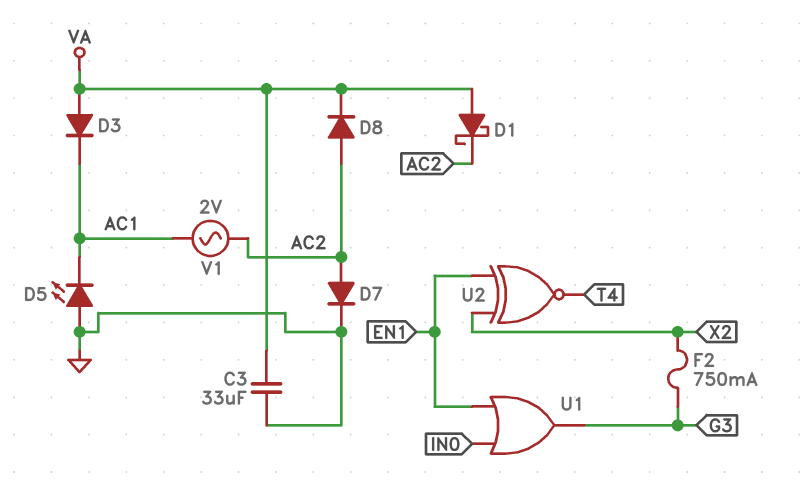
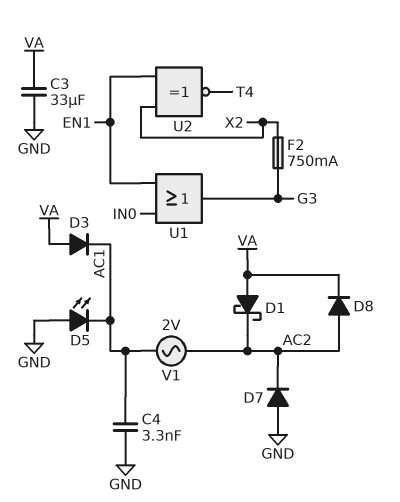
C4: none -> 3.3nF (AC1, GND)
D7: diode (A AC2, K GND) -> diode (A GND, K AC2)

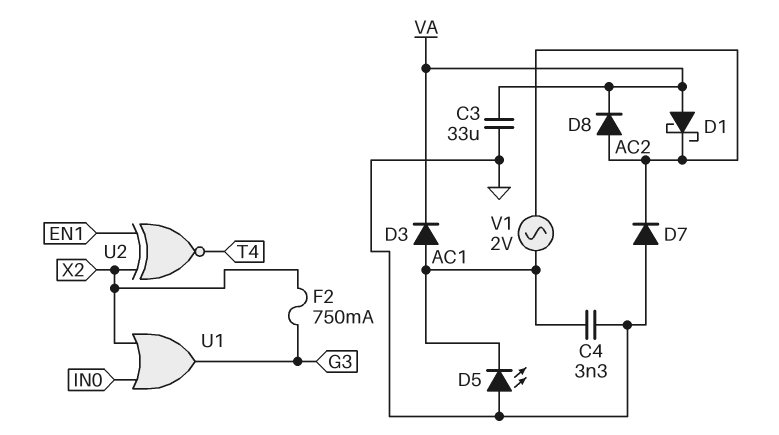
D3: diode (A VA, K AC1) -> diode (A AC1, K VA)
U1: OR (in EN1, in IN0, out G3) -> OR (in IN0, in X2, out G3)

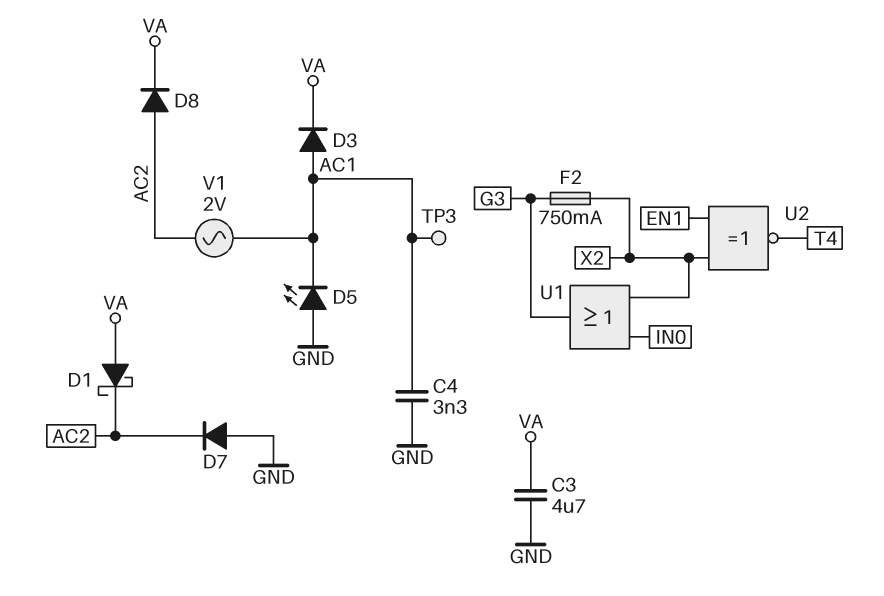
C3: 33uF (GND, VA) -> 4.7uF (GND, VA)
TP3: none -> test point (AC1)

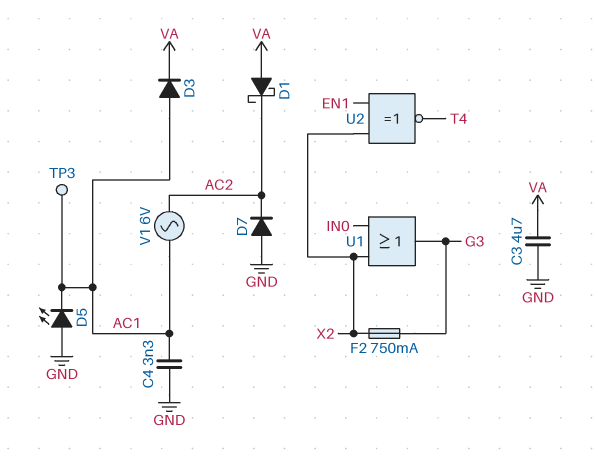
D8: diode (A AC2, K VA) -> none
V1: AC 2V (AC1, AC2) -> AC 6V (AC1, AC2)

